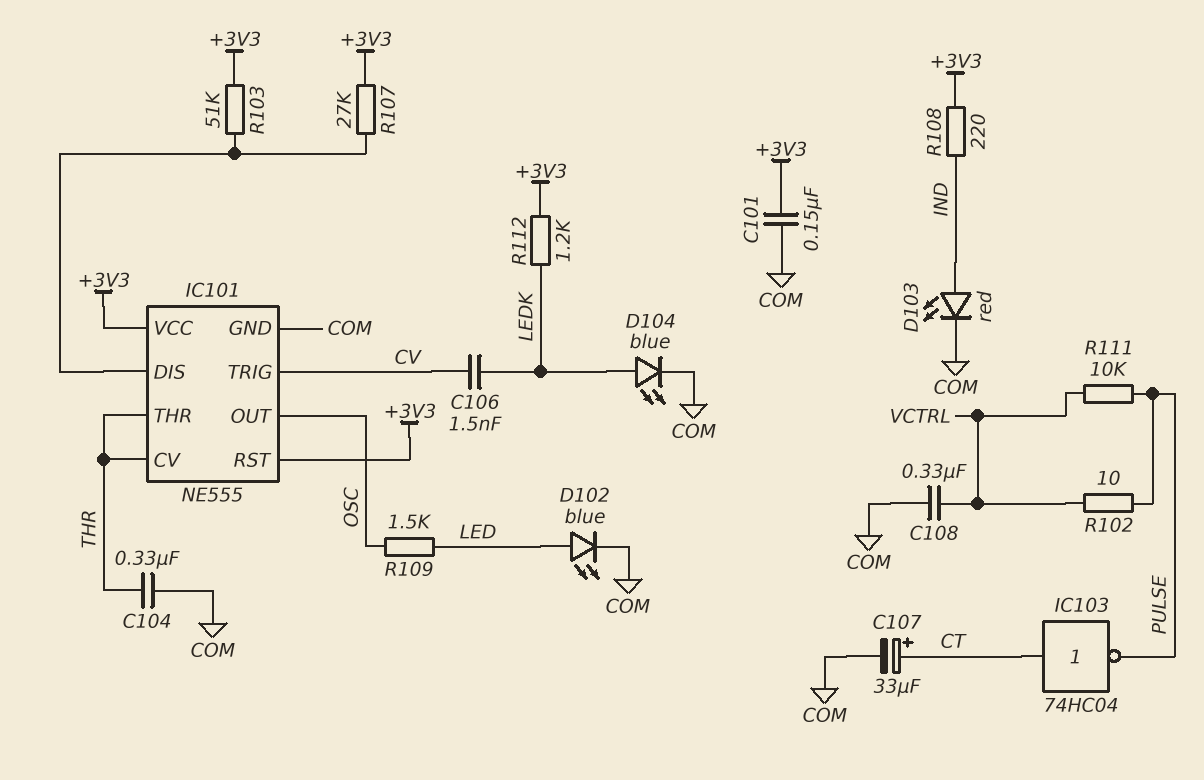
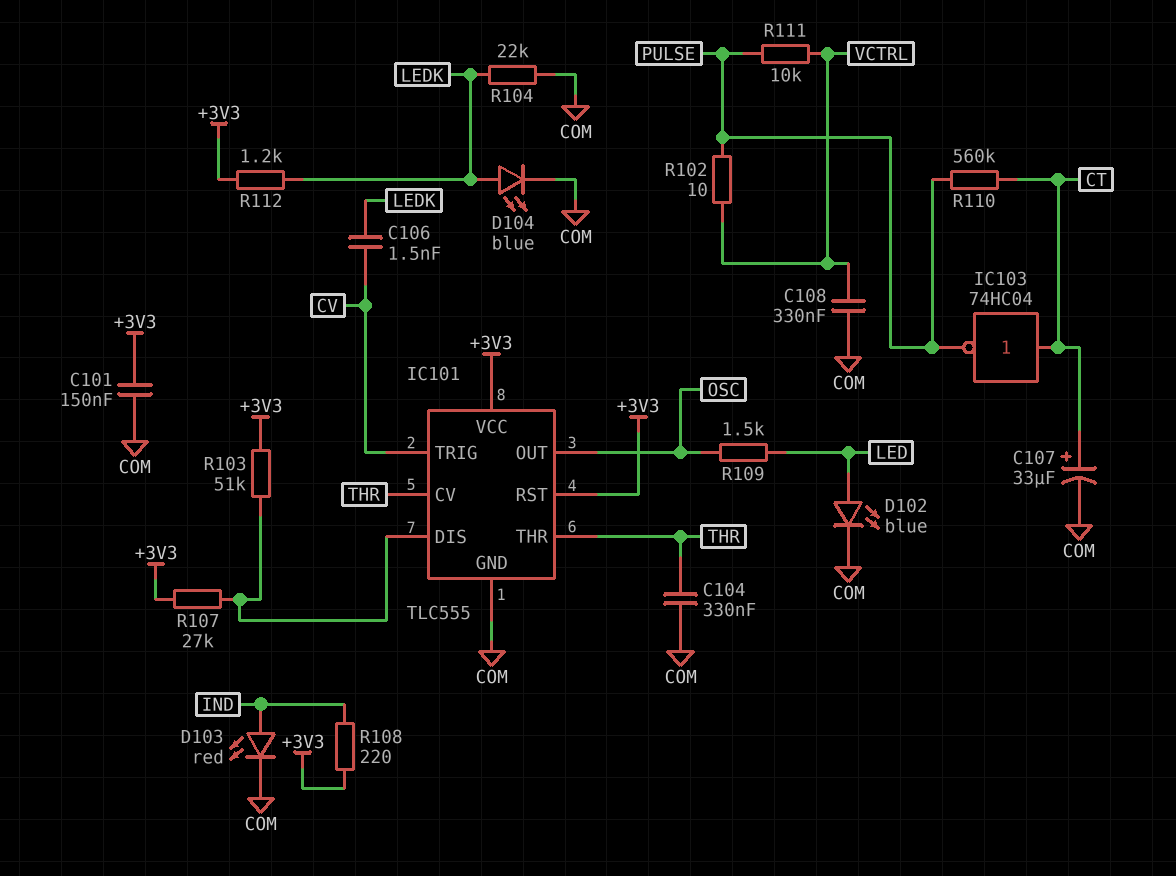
IC101: NE555 -> TLC555
R104: none -> 22k (COM, LEDK)
R110: none -> 560k (CT, PULSE)

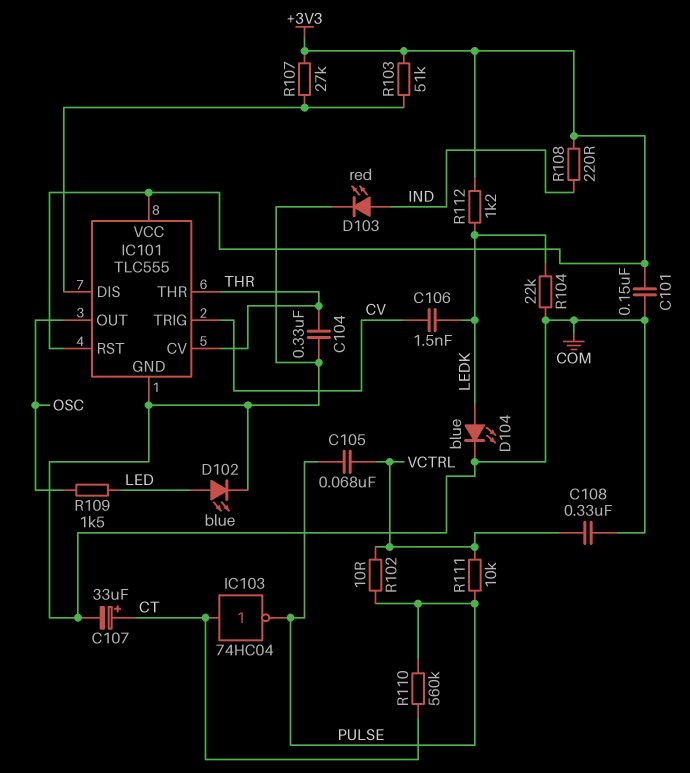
C105: none -> 68nF (PULSE, VCTRL)

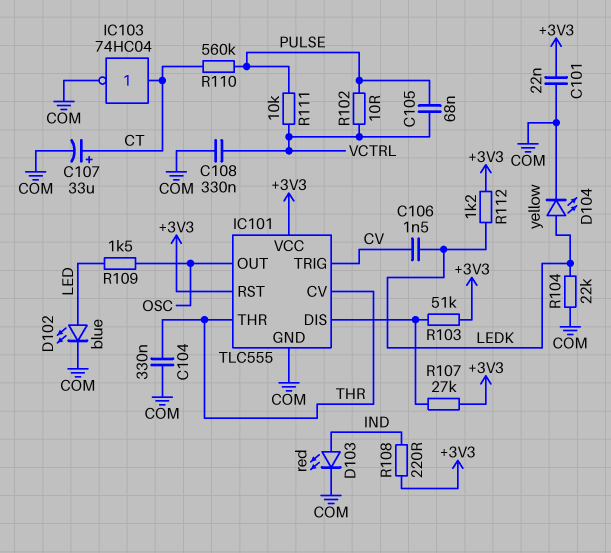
C101: 150nF (+3V3, COM) -> 22nF (+3V3, COM)
D104: LED blue (A LEDK, K COM) -> LED yellow (A LEDK, K COM)
IC103: NOT 74HC04 (in CT, out PULSE) -> NOT 74HC04 (in CT, out COM)

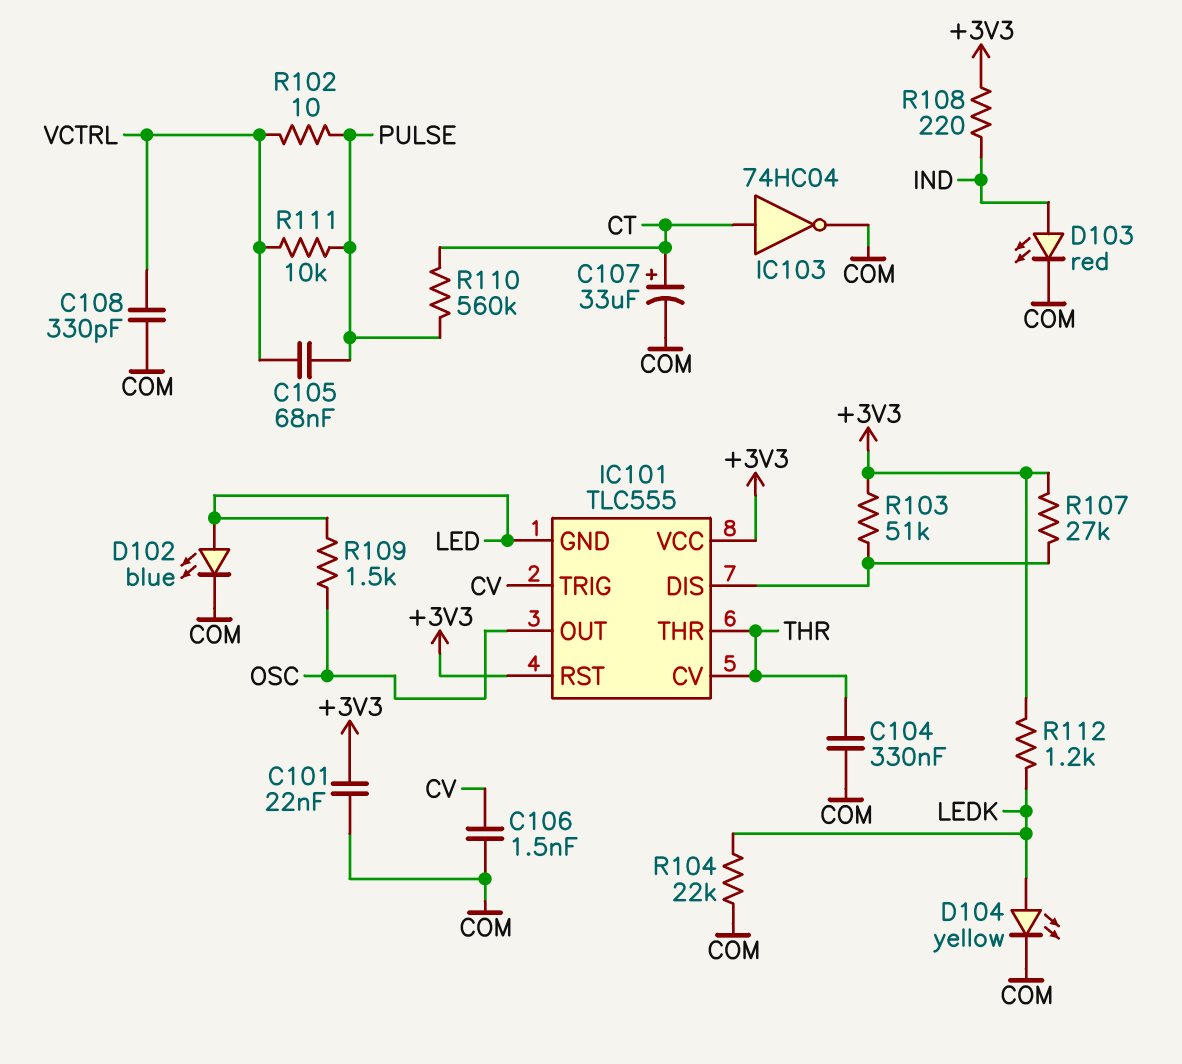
C106: 1.5nF (CV, LEDK) -> 1.5nF (COM, CV)
C108: 330nF (COM, VCTRL) -> 330pF (COM, VCTRL)
IC101 pin GND: COM -> LED

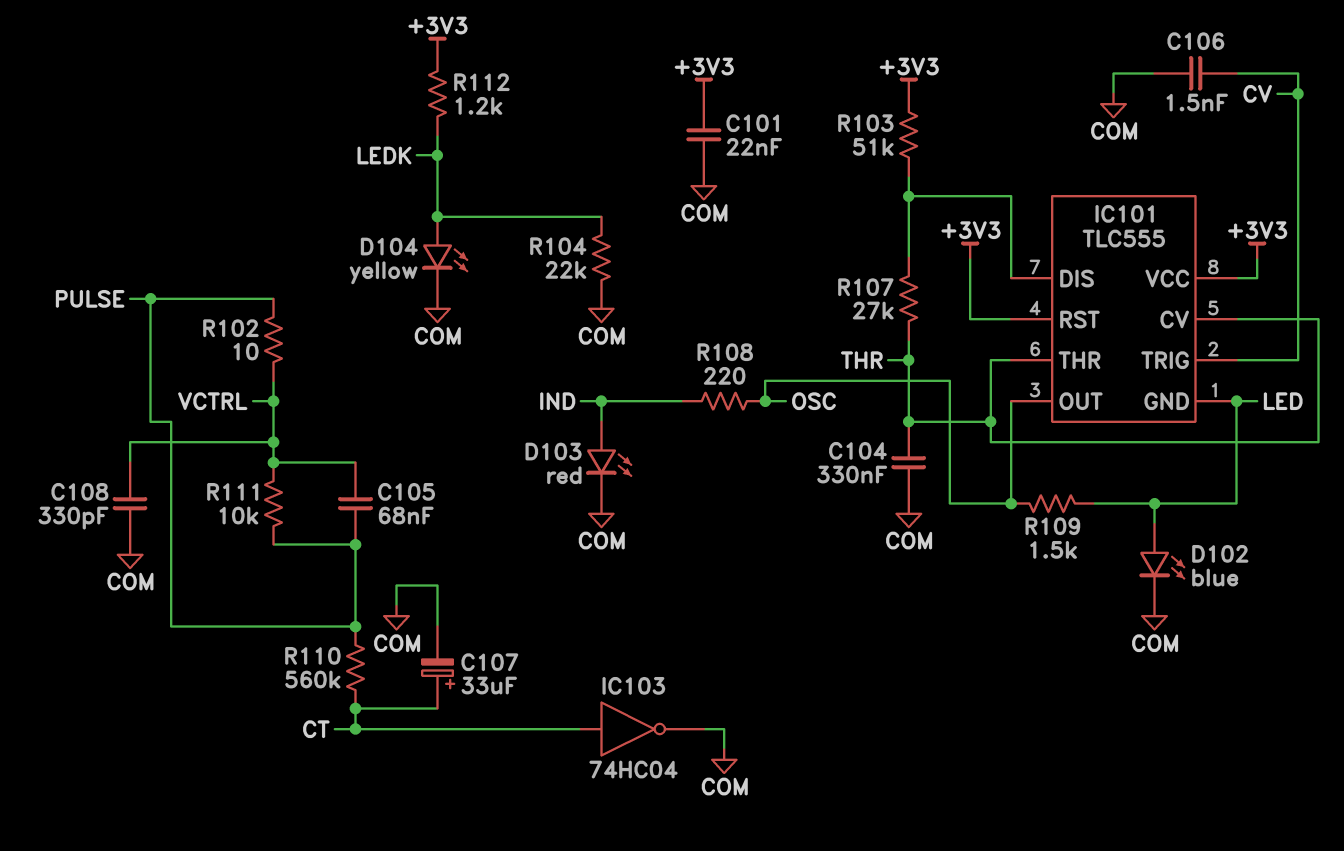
R107: 27k (+3V3, IC101/DIS) -> 27k (IC101/DIS, THR)
R108: 220 (+3V3, IND) -> 220 (IND, OSC)

